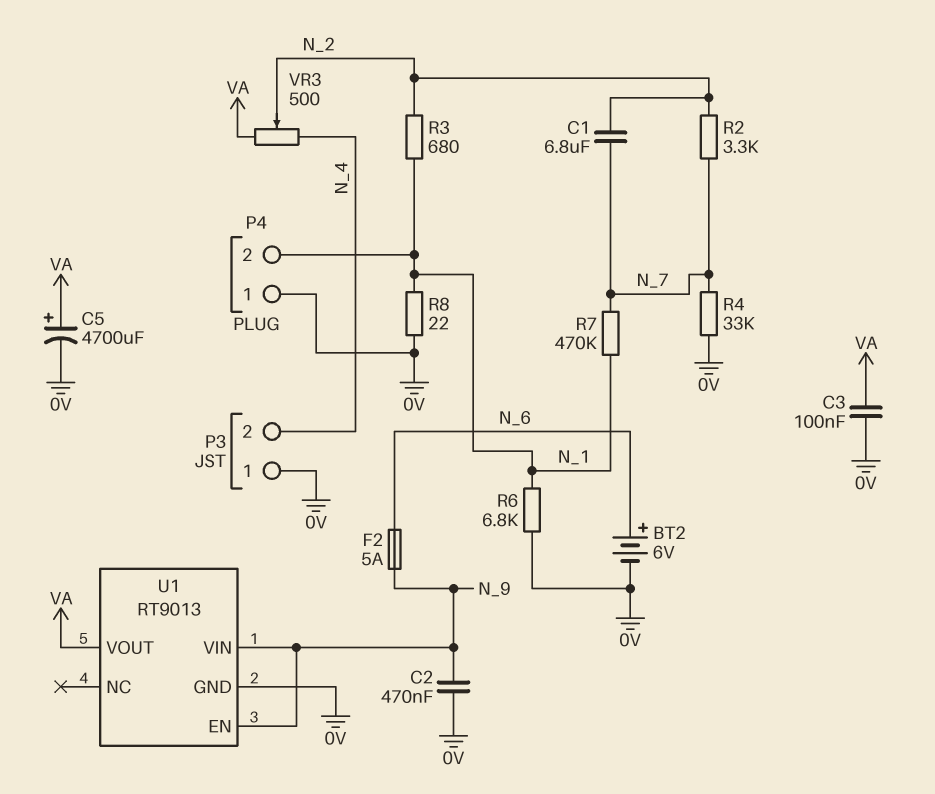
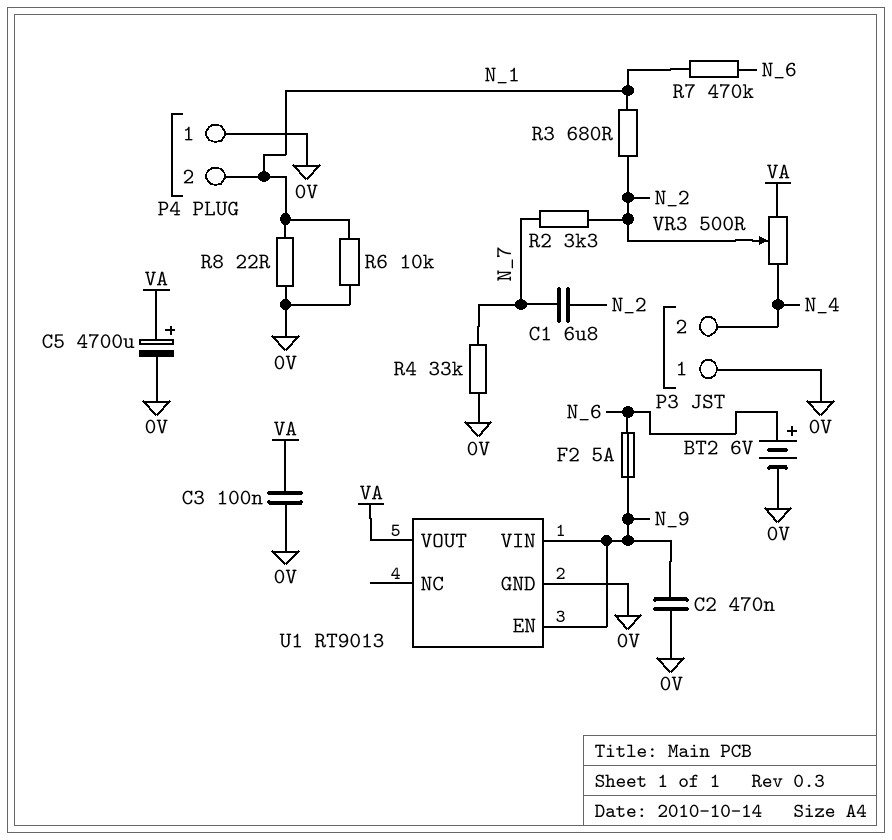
R6: 6.8k (0V, N_1) -> 10k (0V, N_1)
R7: 470k (N_1, N_7) -> 470k (N_1, N_6)

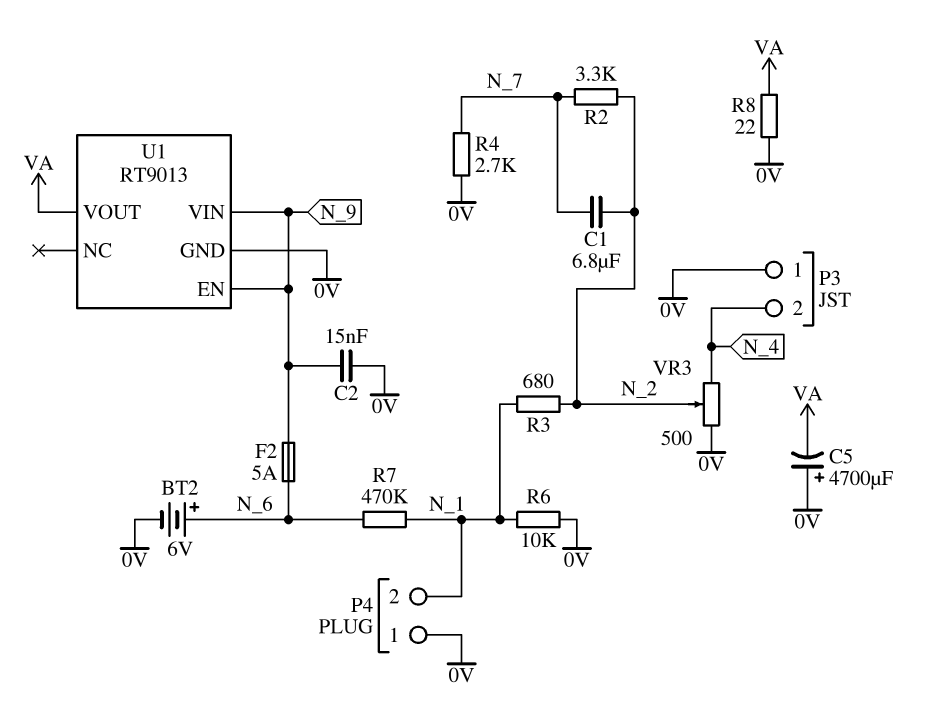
C2: 470nF (0V, N_9) -> 15nF (0V, N_9)
C3: 100nF (0V, VA) -> none
C5: 4700uF (plus VA, minus 0V) -> 4700uF (plus 0V, minus VA)
R4: 33k (0V, N_7) -> 2.7k (0V, N_7)
R8: 22 (0V, N_1) -> 22 (0V, VA)
VR3: 500 (N_4, VA, wiper N_2) -> 500 (0V, N_4, wiper N_2)

